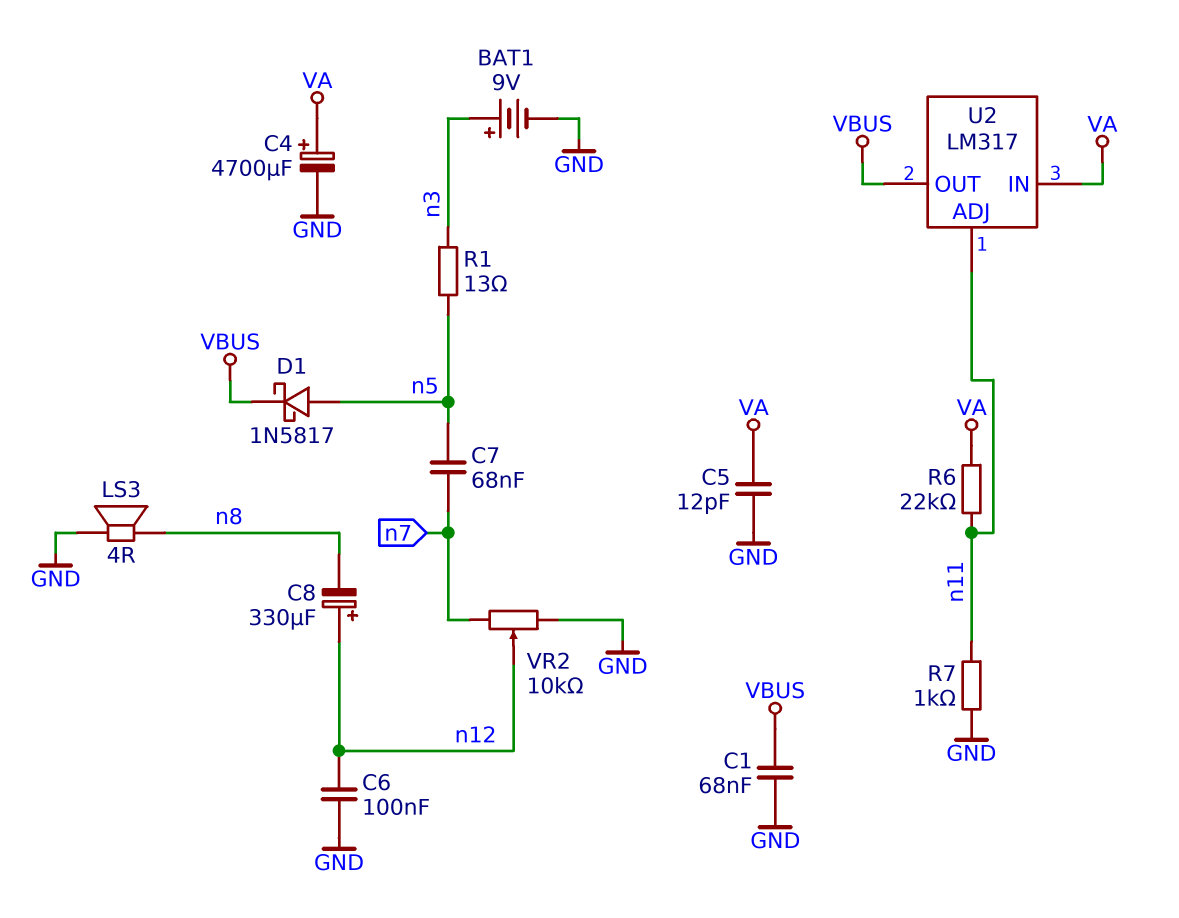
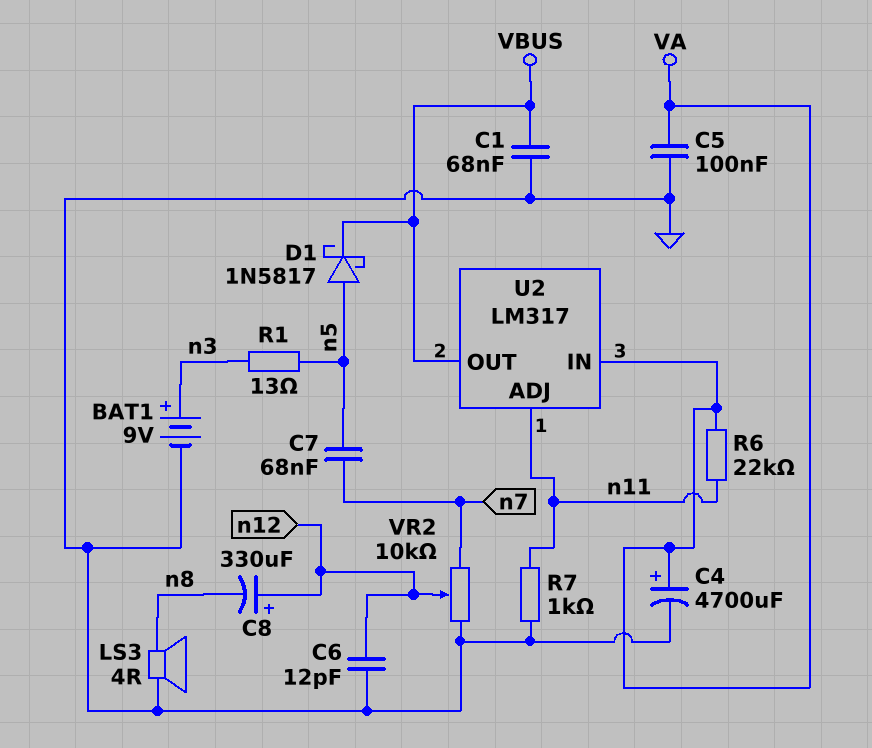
C5: 12pF (GND, VA) -> 100nF (GND, VA)
C6: 100nF (GND, n12) -> 12pF (GND, n12)

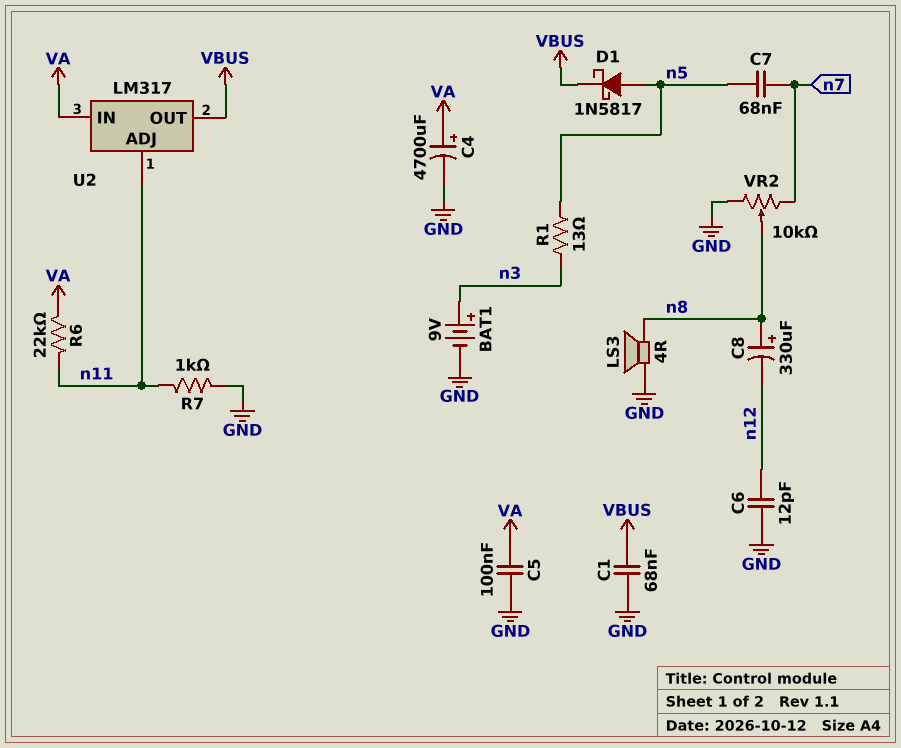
C8: 330uF (plus n12, minus n8) -> 330uF (plus n8, minus n12)
VR2: 10k (GND, n7, wiper n12) -> 10k (GND, n7, wiper n8)

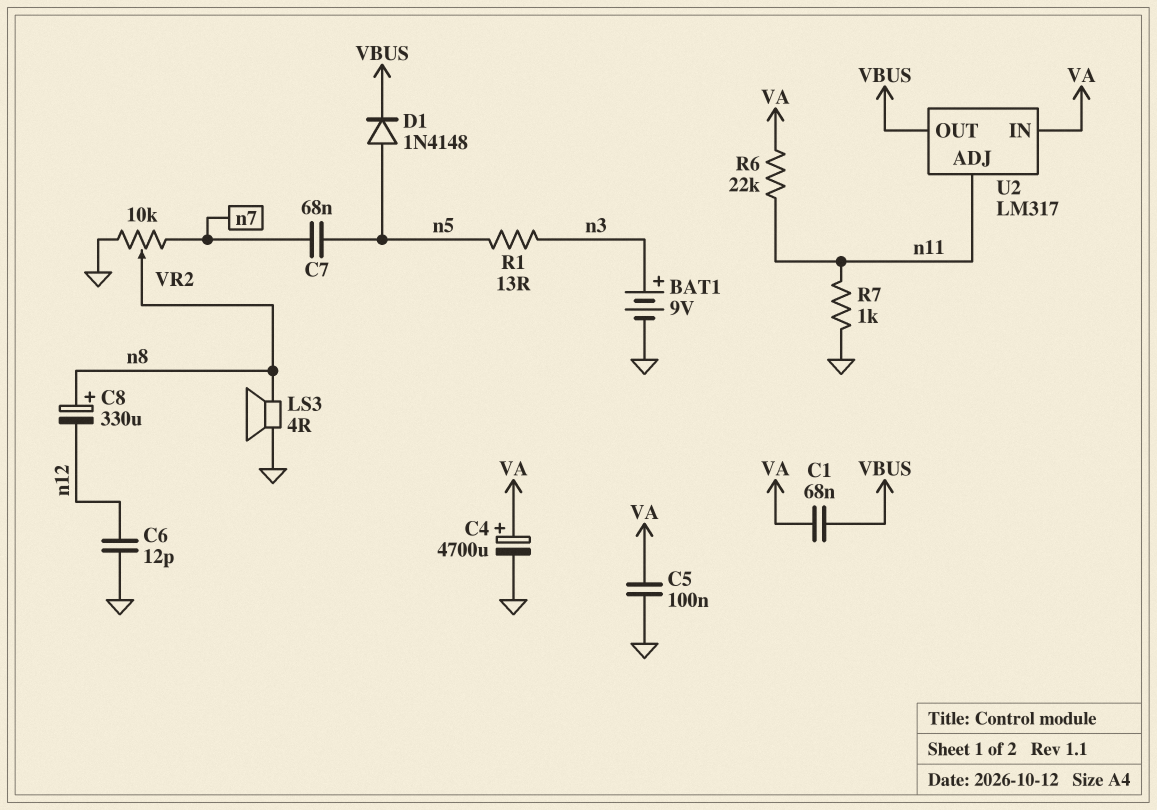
C1: 68nF (GND, VBUS) -> 68nF (VA, VBUS)
D1: schottky 1N5817 (A n5, K VBUS) -> diode 1N4148 (A n5, K VBUS)

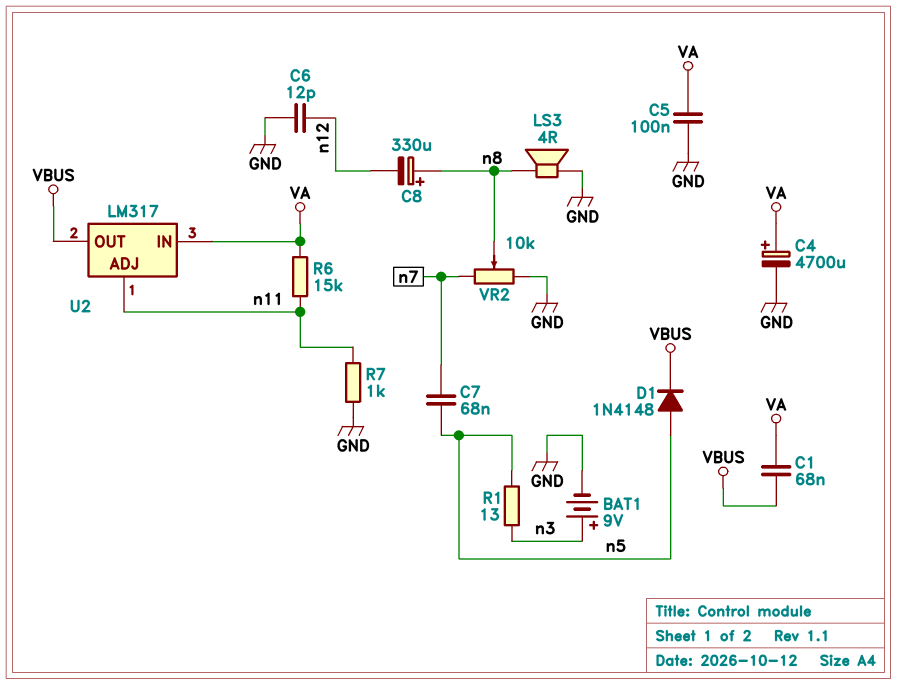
R6: 22k (VA, n11) -> 15k (VA, n11)

